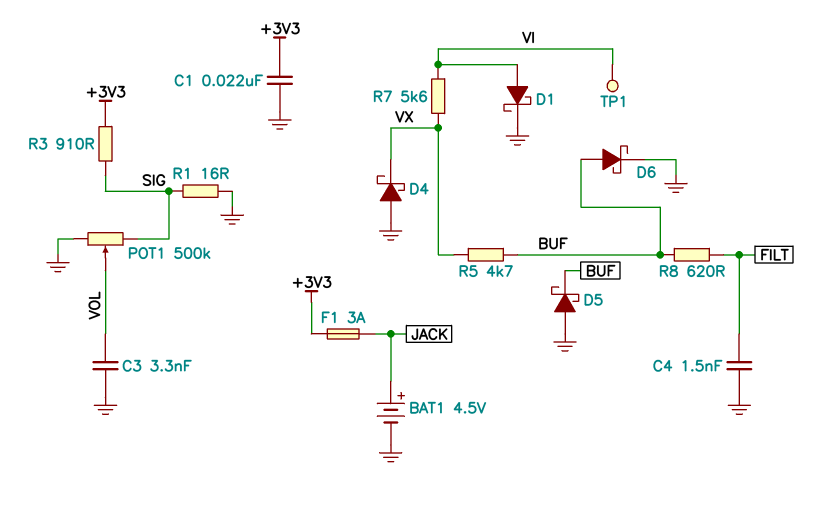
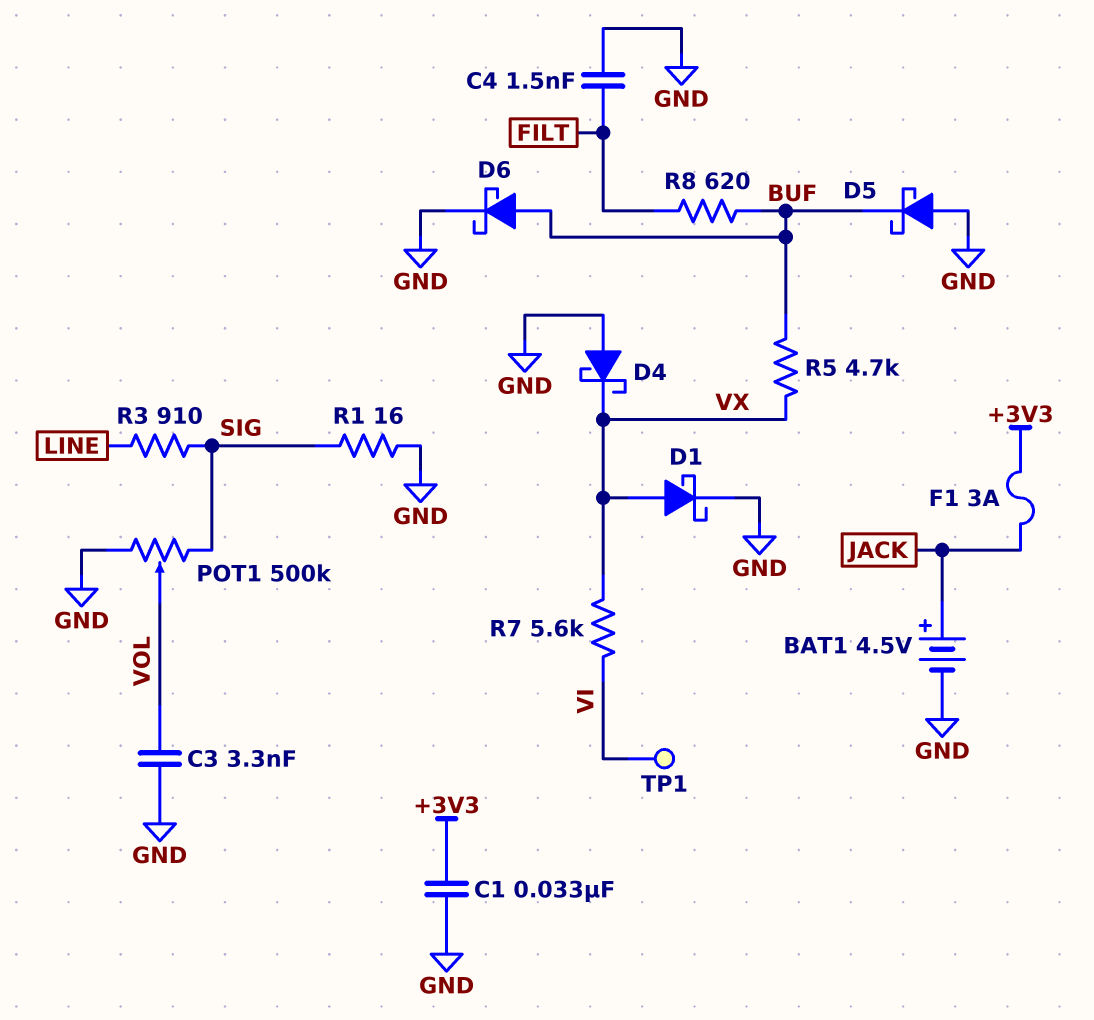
C1: 22nF (+3V3, GND) -> 33nF (+3V3, GND)
D1: schottky (A VI, K GND) -> schottky (A VX, K GND)
R3: 910 (+3V3, SIG) -> 910 (LINE, SIG)

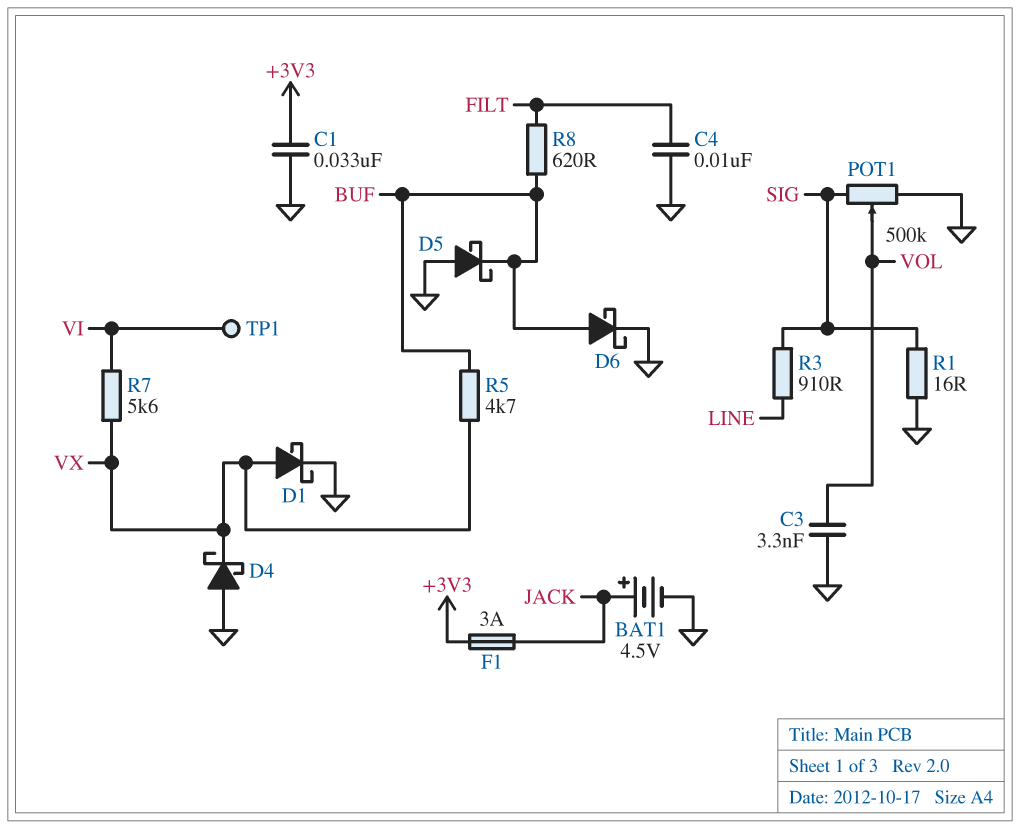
C4: 1.5nF (FILT, GND) -> 10nF (FILT, GND)

